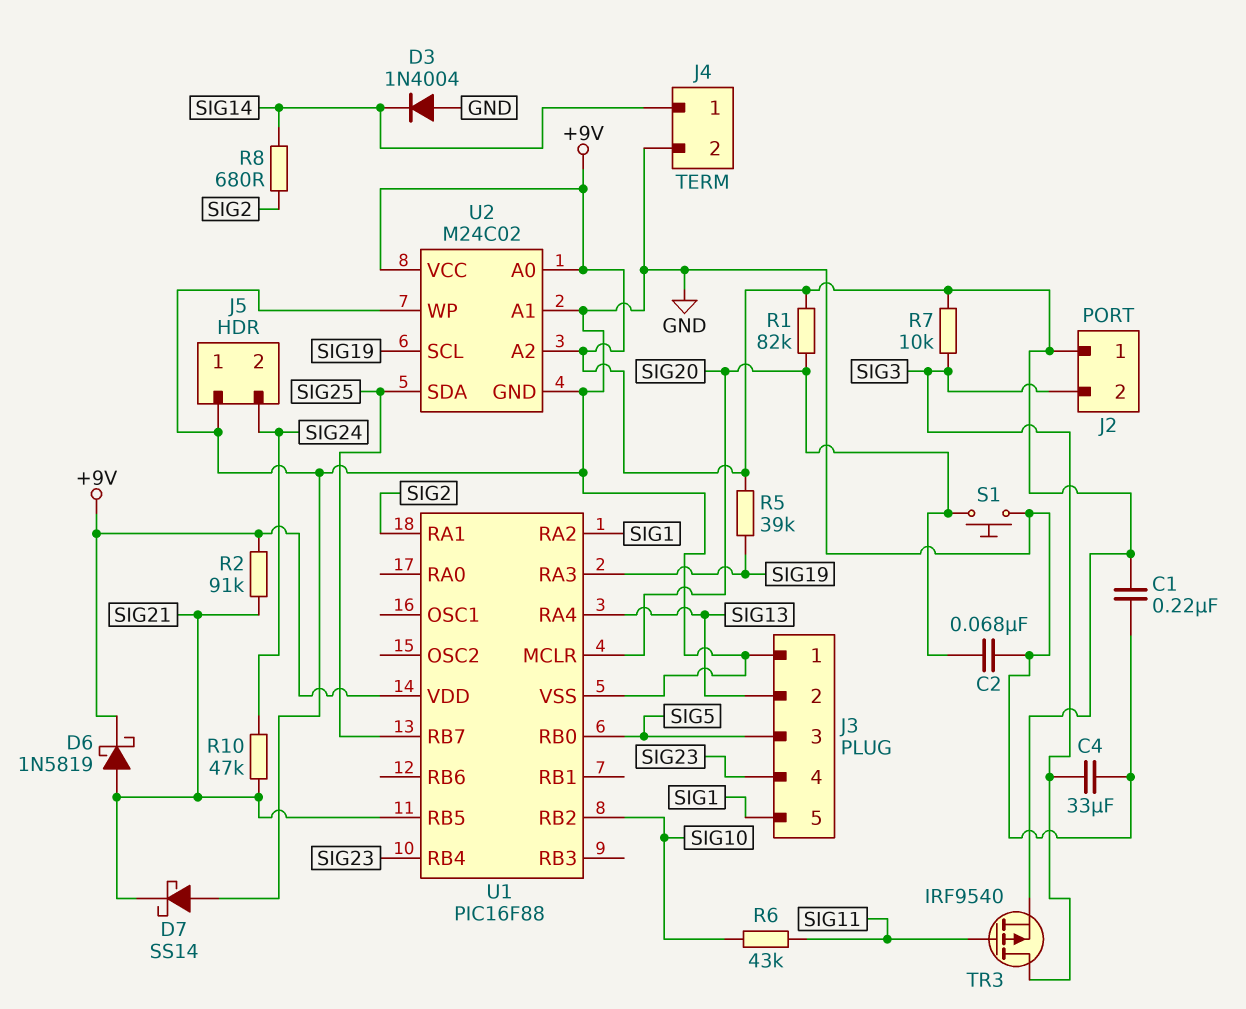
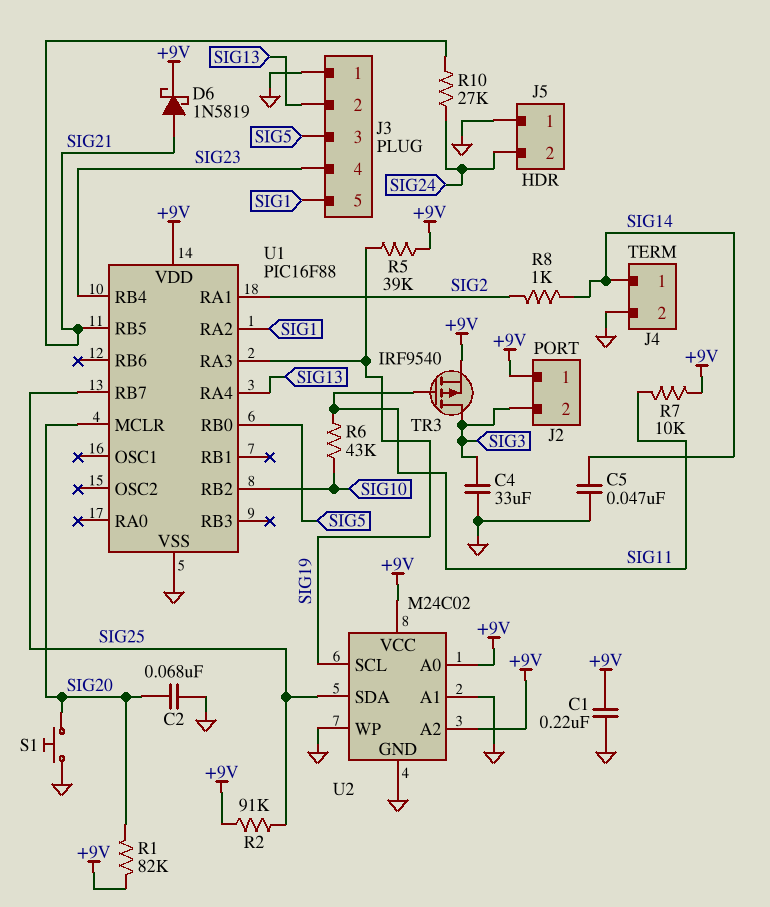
C5: none -> 47nF (GND, SIG14)
D3: diode 1N4004 (A GND, K SIG14) -> none
D7: schottky SS14 (A GND, K SIG21) -> none
R2: 91k (+9V, SIG21) -> 91k (+9V, SIG25)
R7: 10k (+9V, SIG3) -> 10k (+9V, SIG11)
R8: 680 (SIG2, SIG14) -> 1k (SIG2, SIG14)
R10: 47k (SIG21, SIG24) -> 27k (SIG21, SIG24)

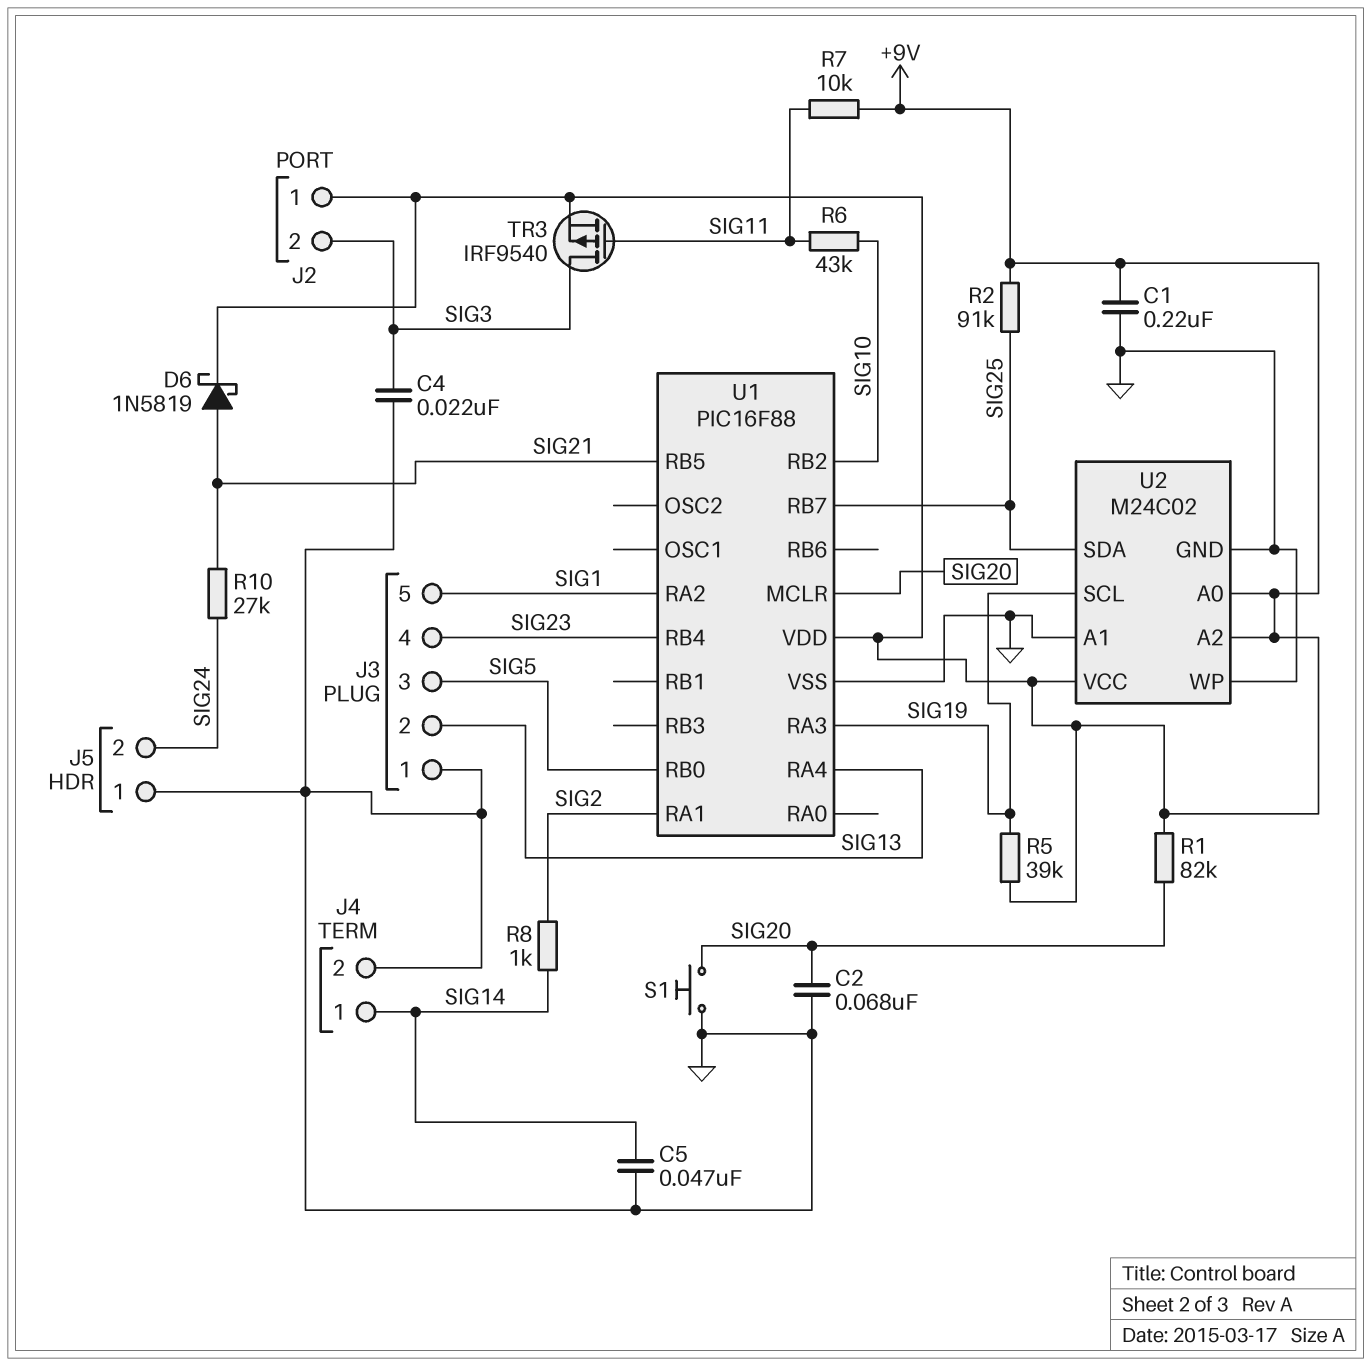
C4: 33uF (GND, SIG3) -> 22nF (GND, SIG3)

